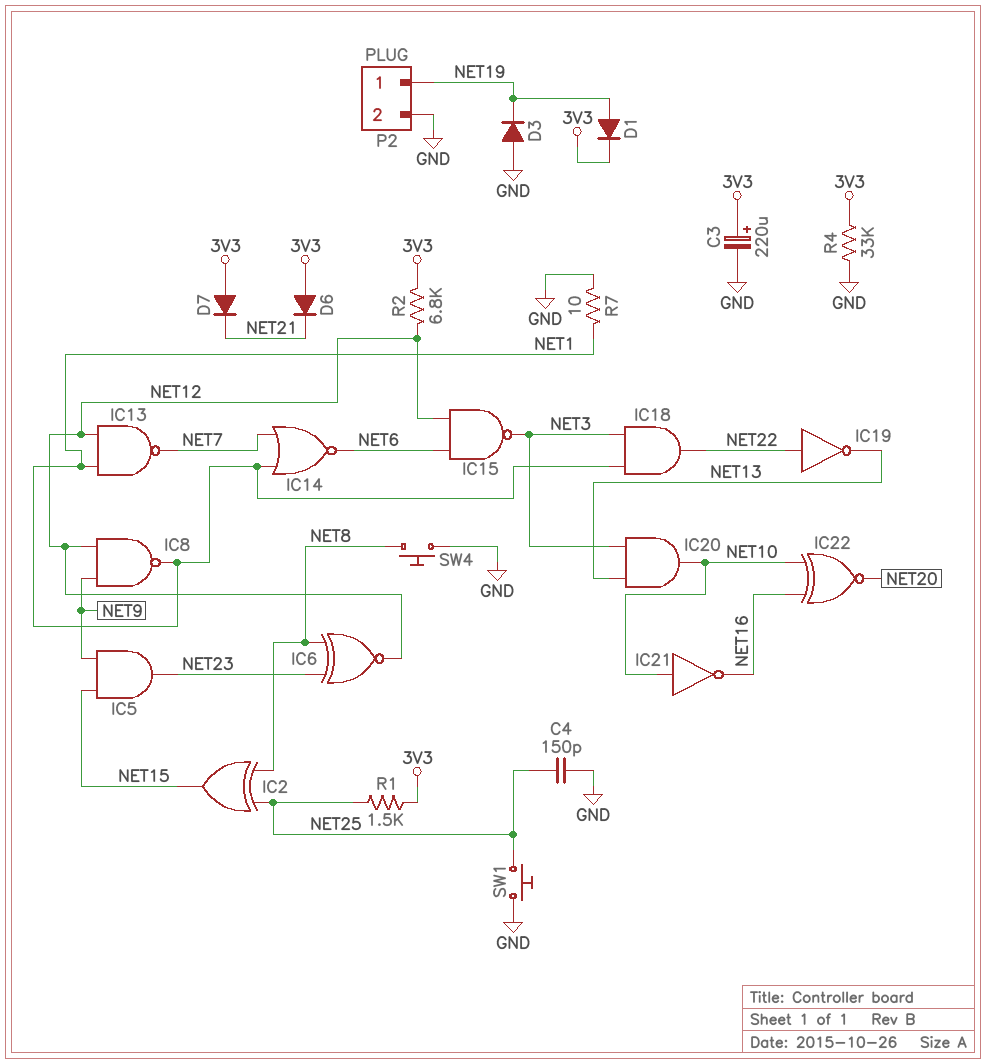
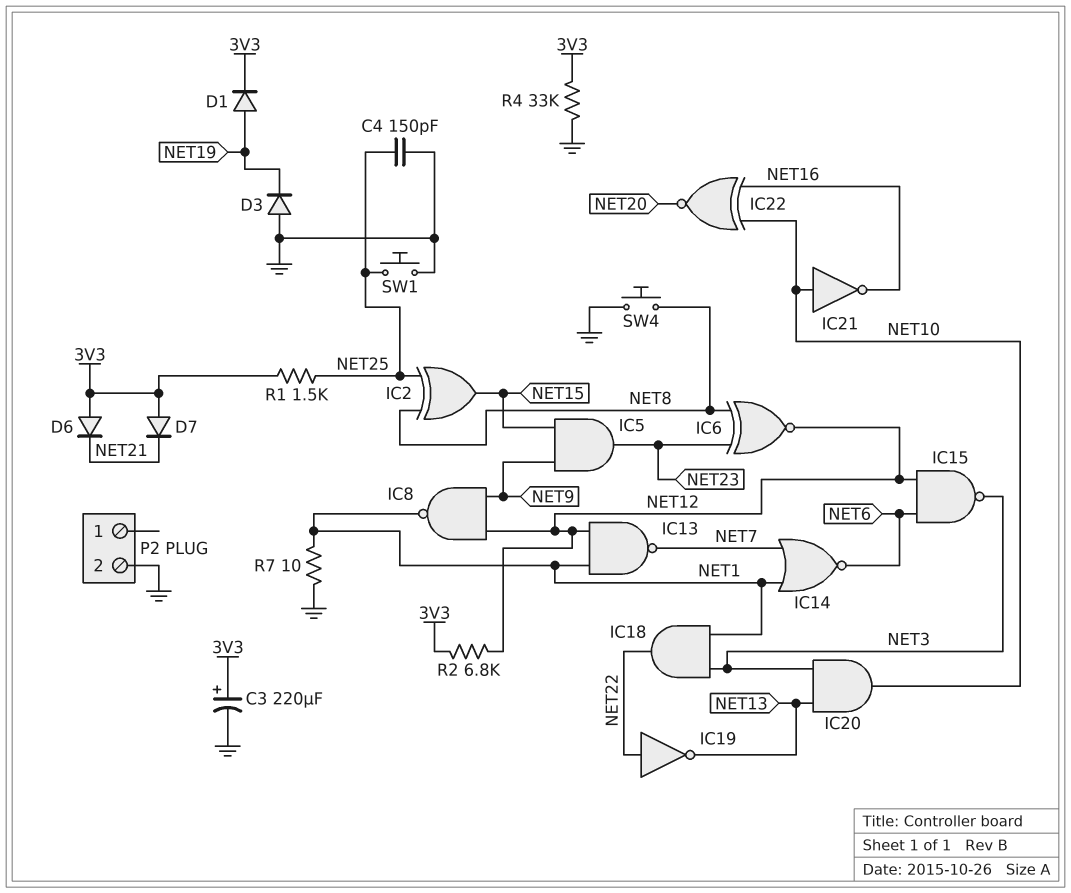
P2 pin 1: NET19 -> none

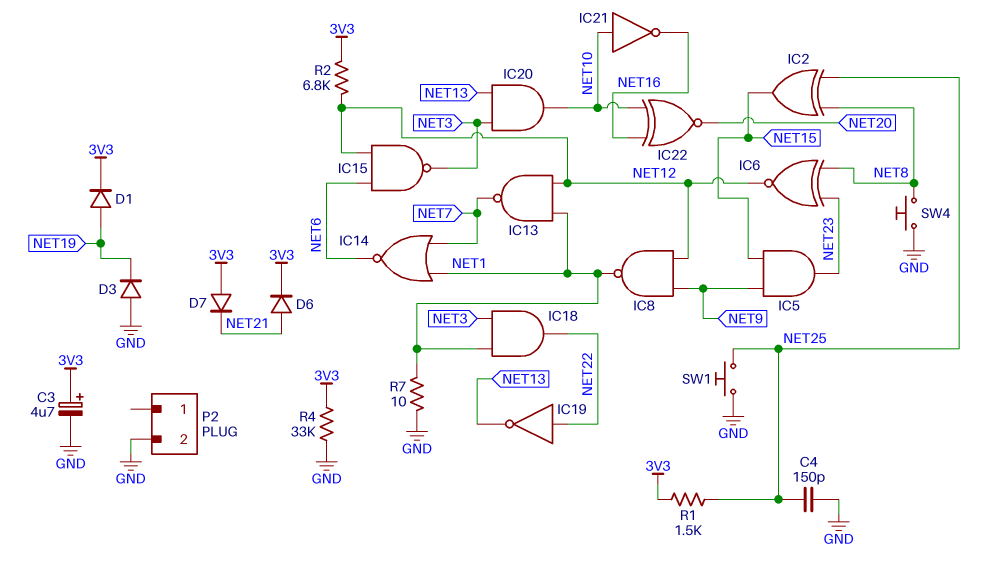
C3: 220uF (plus 3V3, minus GND) -> 4.7uF (plus 3V3, minus GND)
D6: diode (A 3V3, K NET21) -> diode (A NET21, K 3V3)

